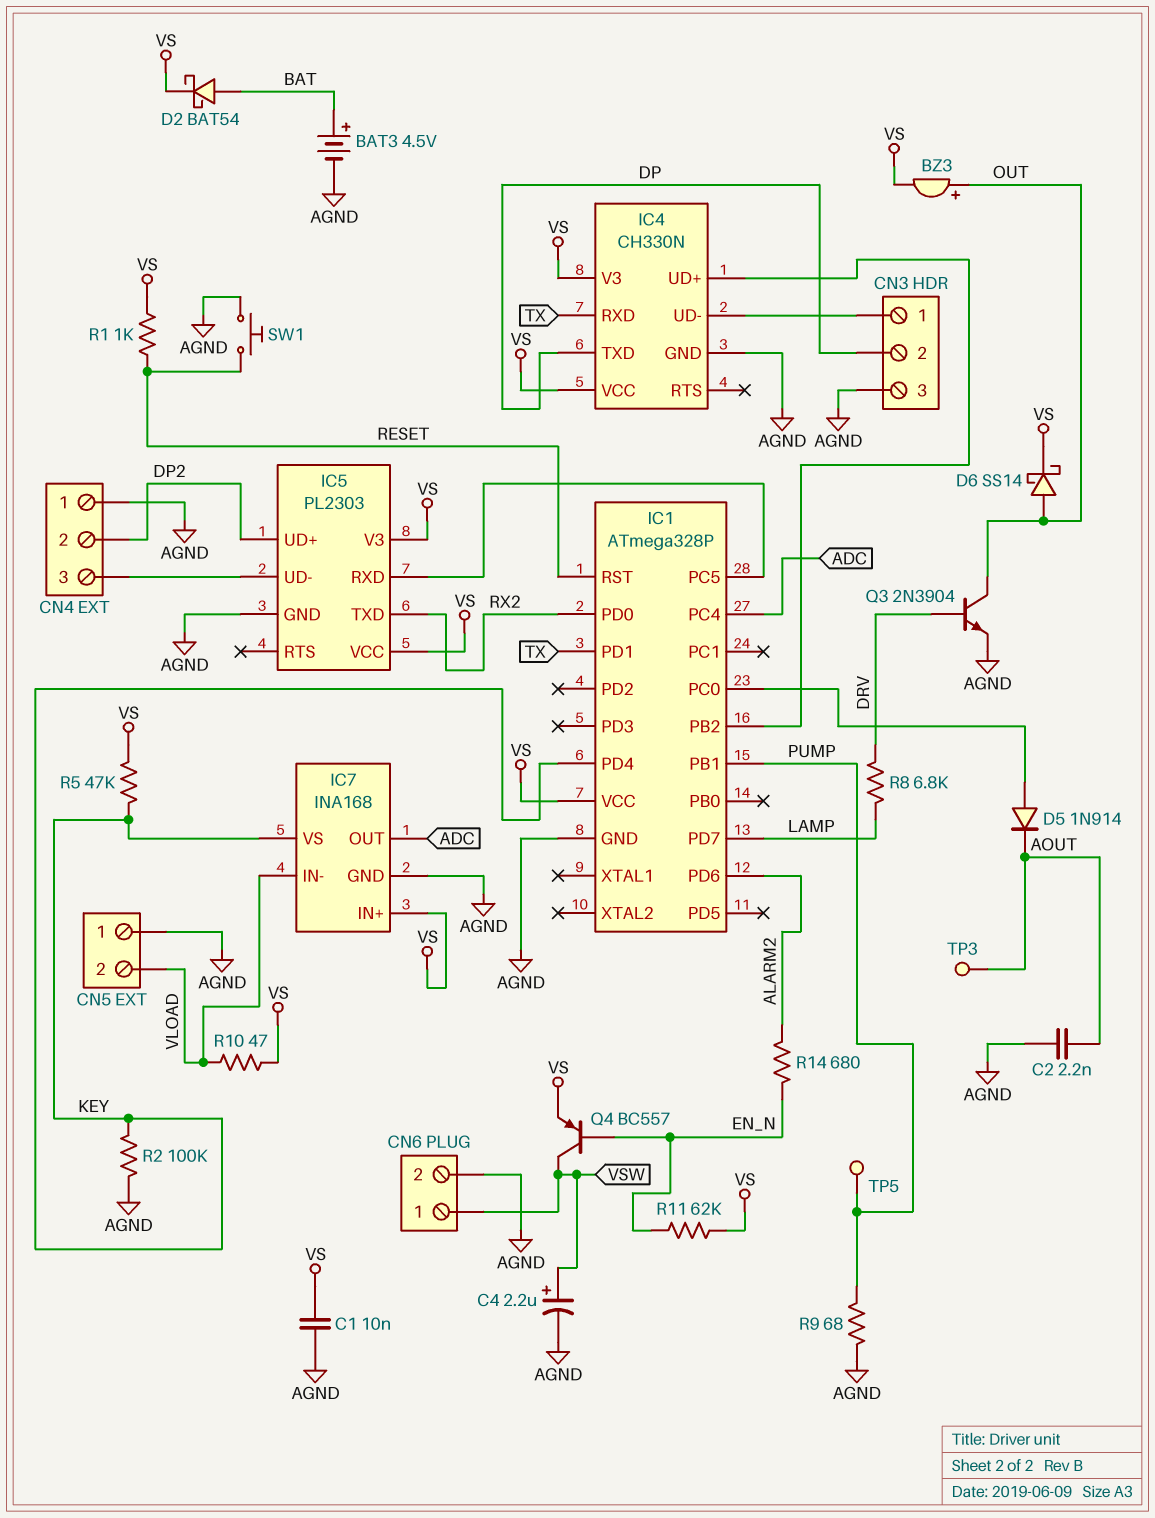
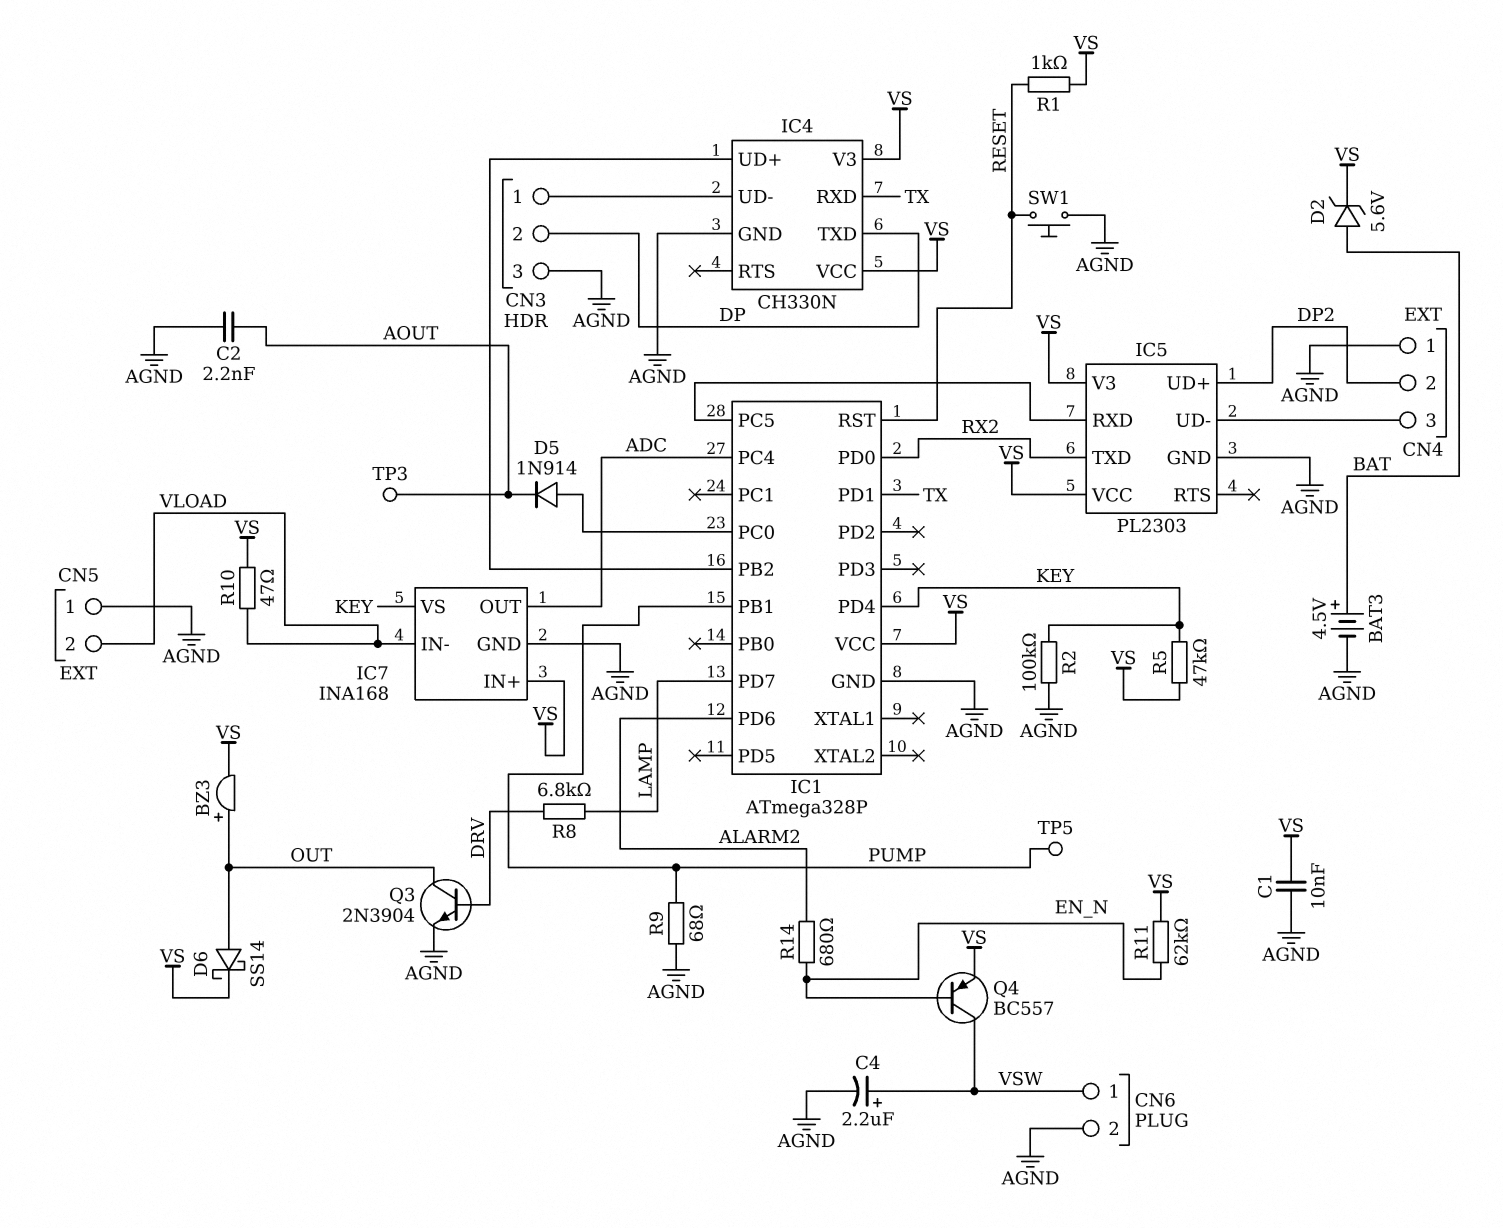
D2: schottky BAT54 (A BAT, K VS) -> zener 5.6V (A BAT, K VS)

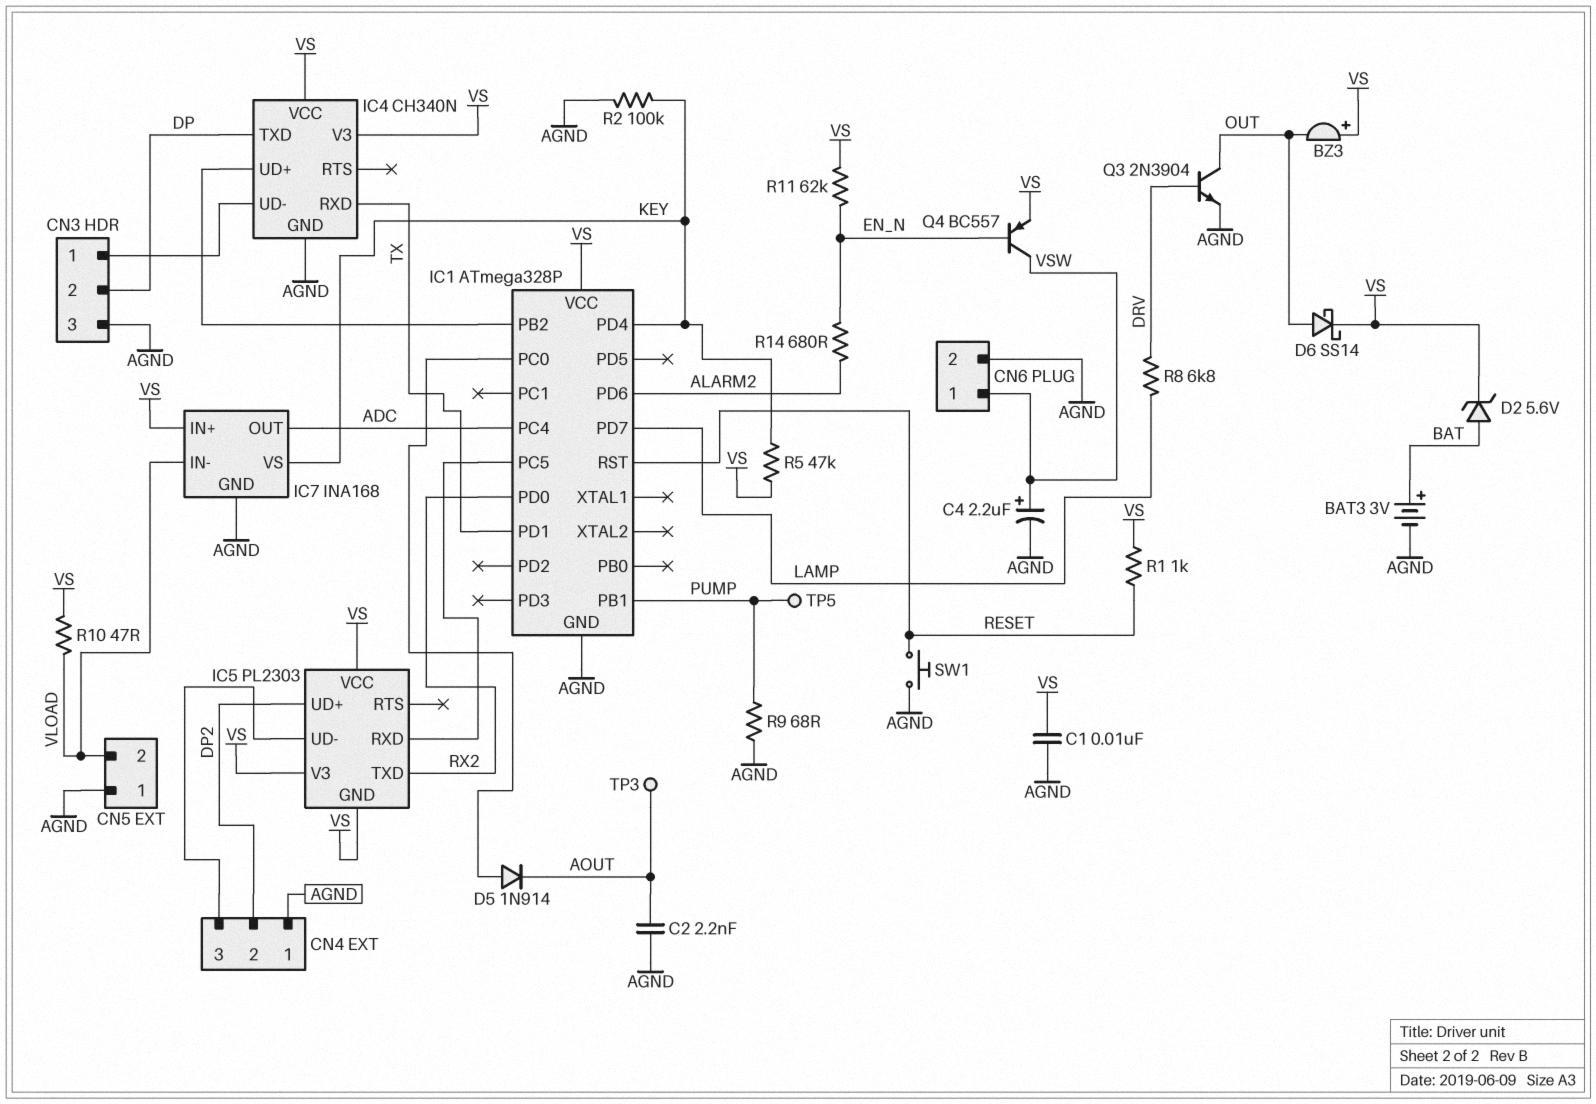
BAT3: 4.5V (plus BAT, minus AGND) -> 3V (plus BAT, minus AGND)
BZ3: buzzer (plus OUT, minus VS) -> buzzer (plus VS, minus OUT)
IC4: CH330N -> CH340N
IC5 pin GND: AGND -> VS

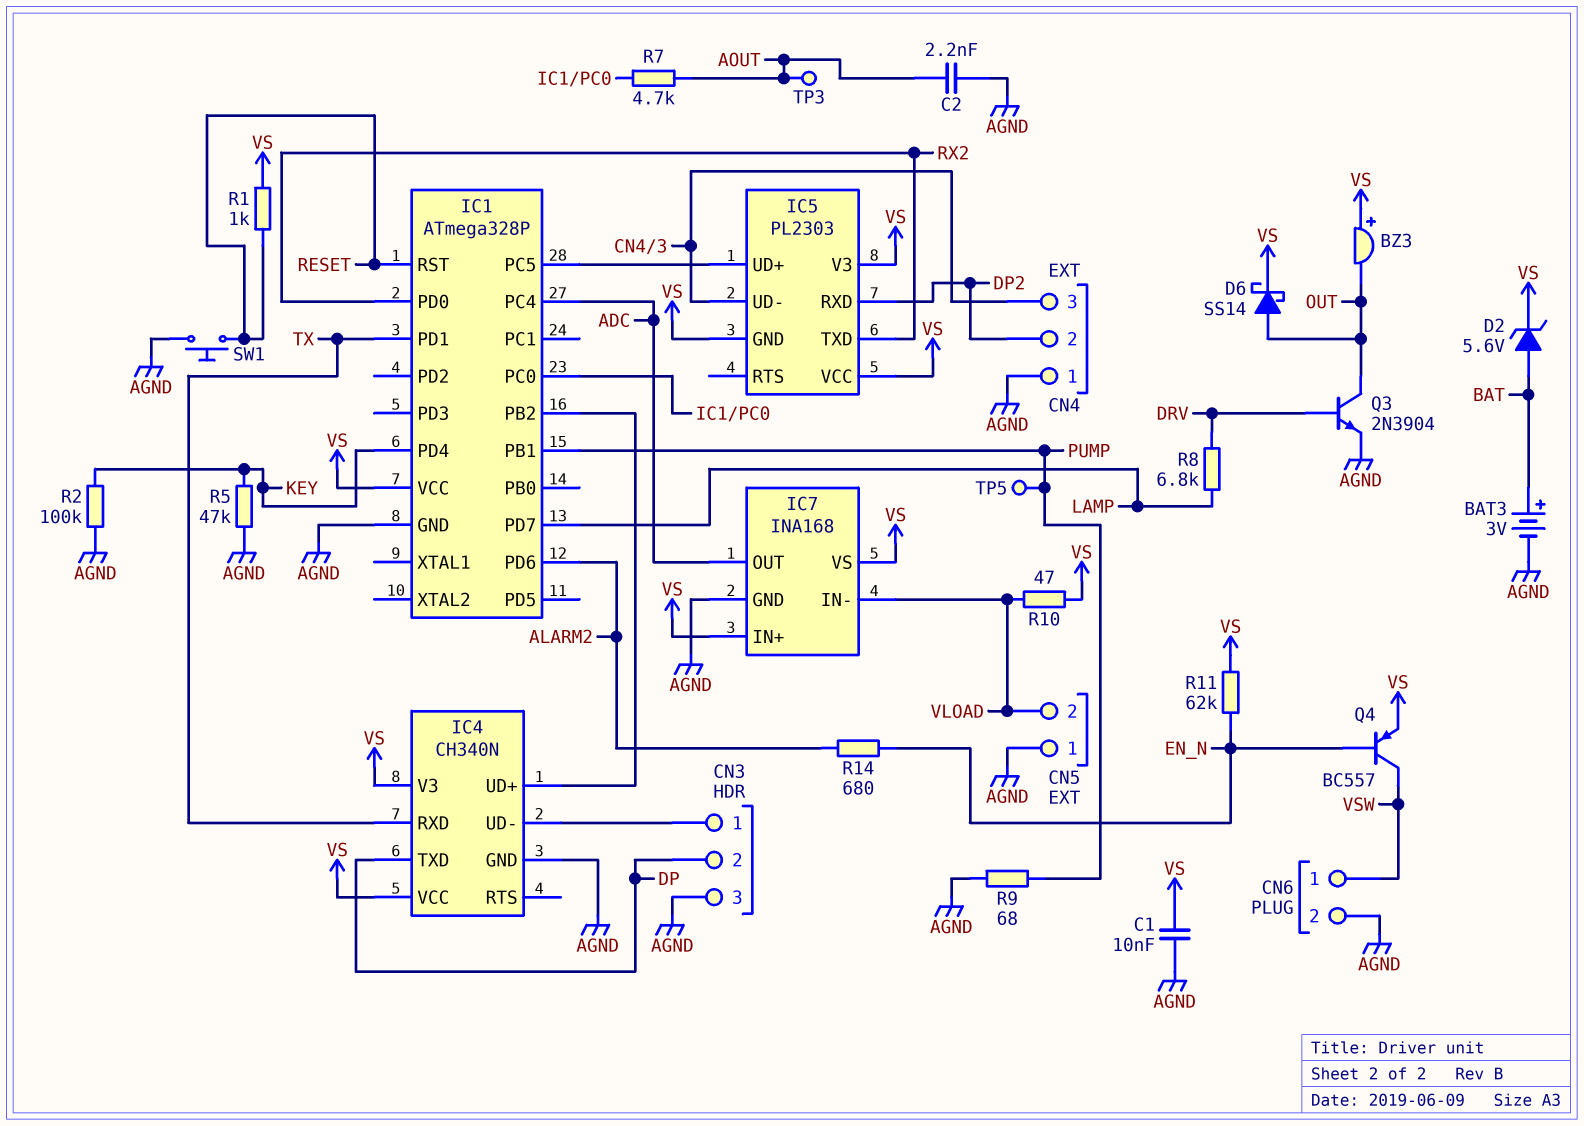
C4: 2.2uF (plus VSW, minus AGND) -> none
D5: diode 1N914 (A IC1/PC0, K AOUT) -> none
IC5 pin RXD: IC1/PC5 -> DP2
IC5 pin UD+: DP2 -> IC1/PC5
IC7 pin VS: KEY -> VS
R5: 47k (KEY, VS) -> 47k (AGND, KEY)
R7: none -> 4.7k (AOUT, IC1/PC0)

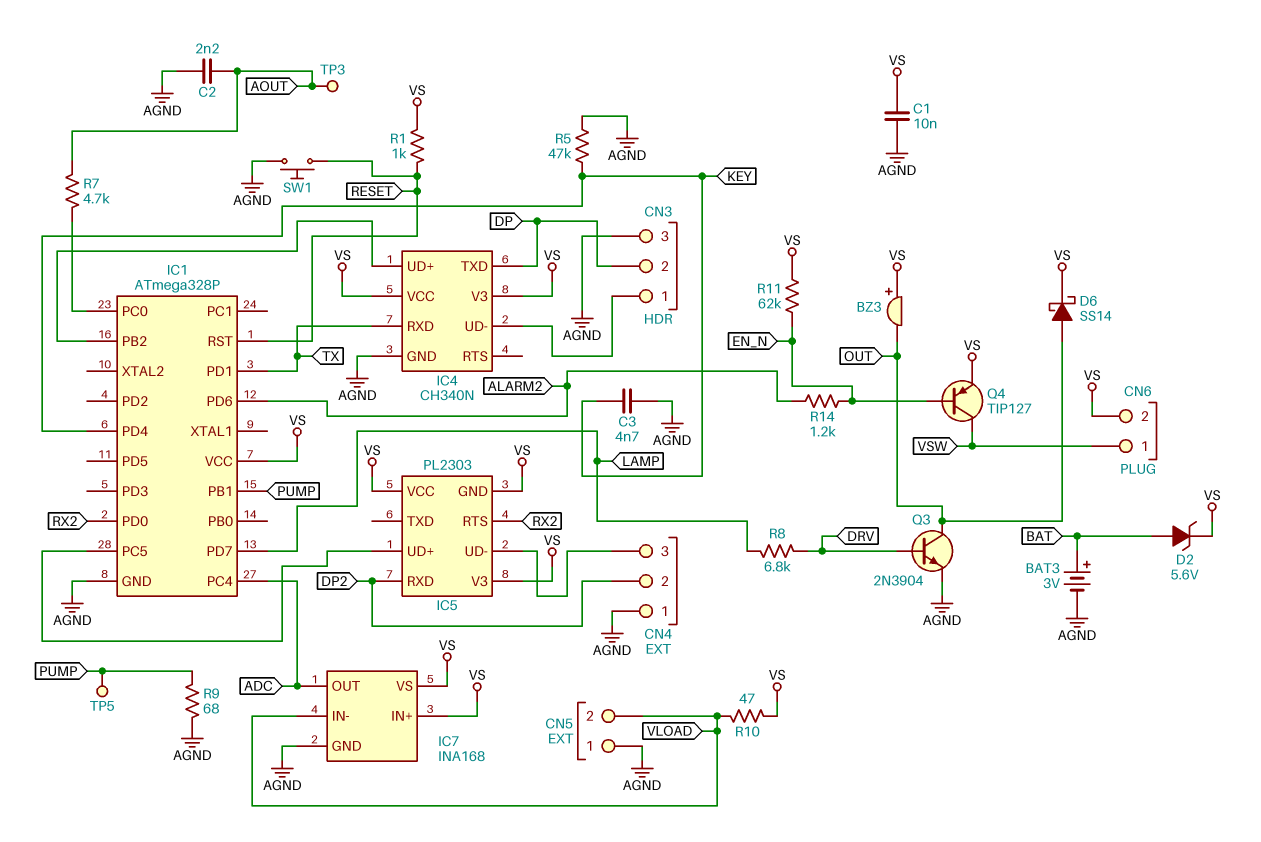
C3: none -> 4.7nF (AGND, KEY)
CN6 pin 2: AGND -> VS
IC5 pin RTS: none -> RX2
IC5 pin TXD: RX2 -> none
Q4: PNP BC557 (B EN_N, C VSW, E VS) -> PNP TIP127 (B EN_N, C VSW, E VS)
R2: 100k (AGND, KEY) -> none
R14: 680 (ALARM2, EN_N) -> 1.2k (ALARM2, EN_N)

